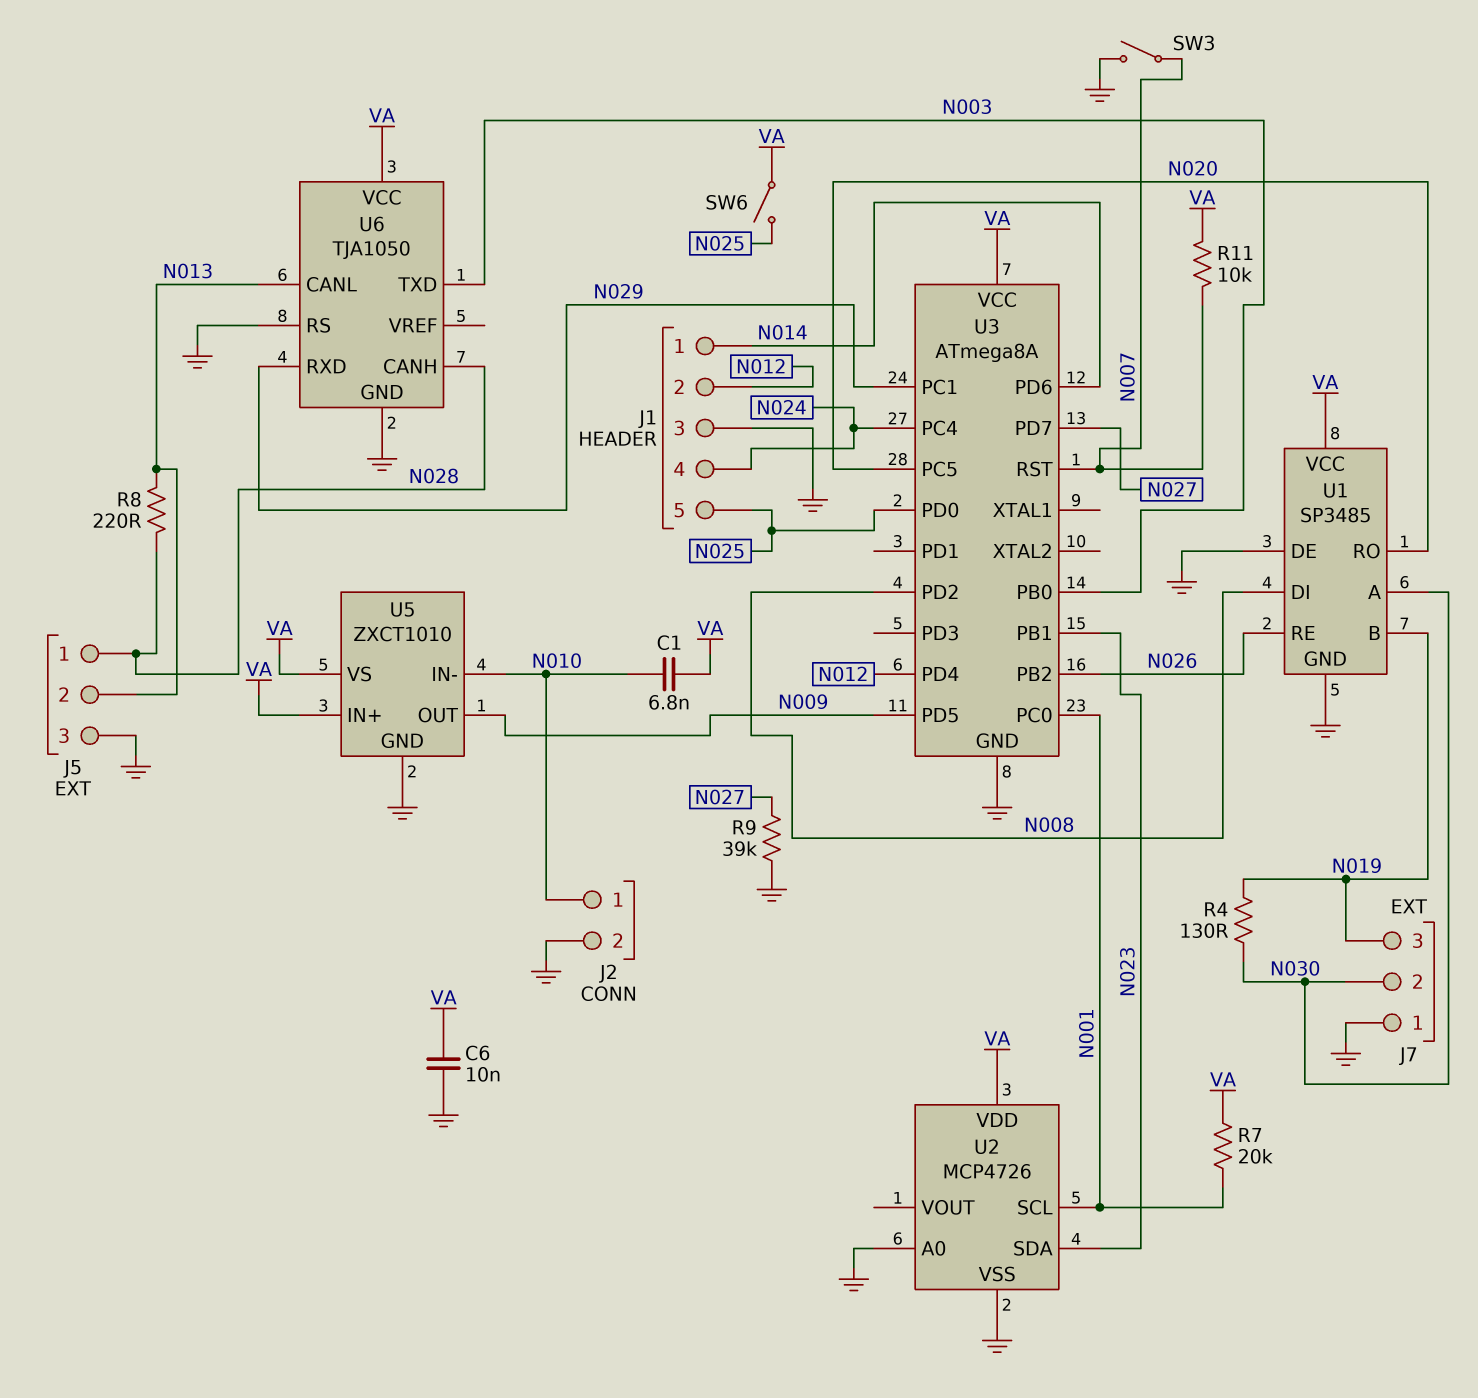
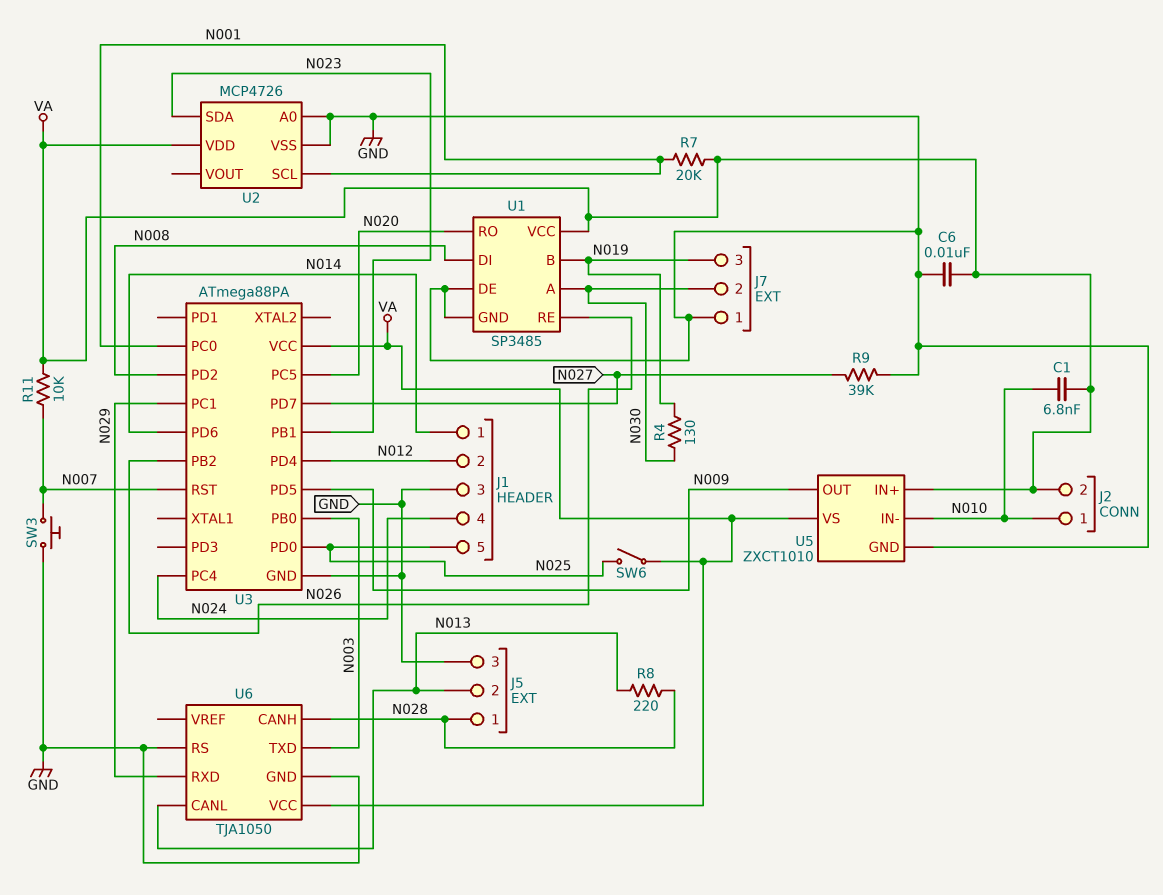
J2 pin 2: GND -> VA
SW3: switch (GND, N007) -> button (GND, N007)
U3: ATmega8A -> ATmega88PA

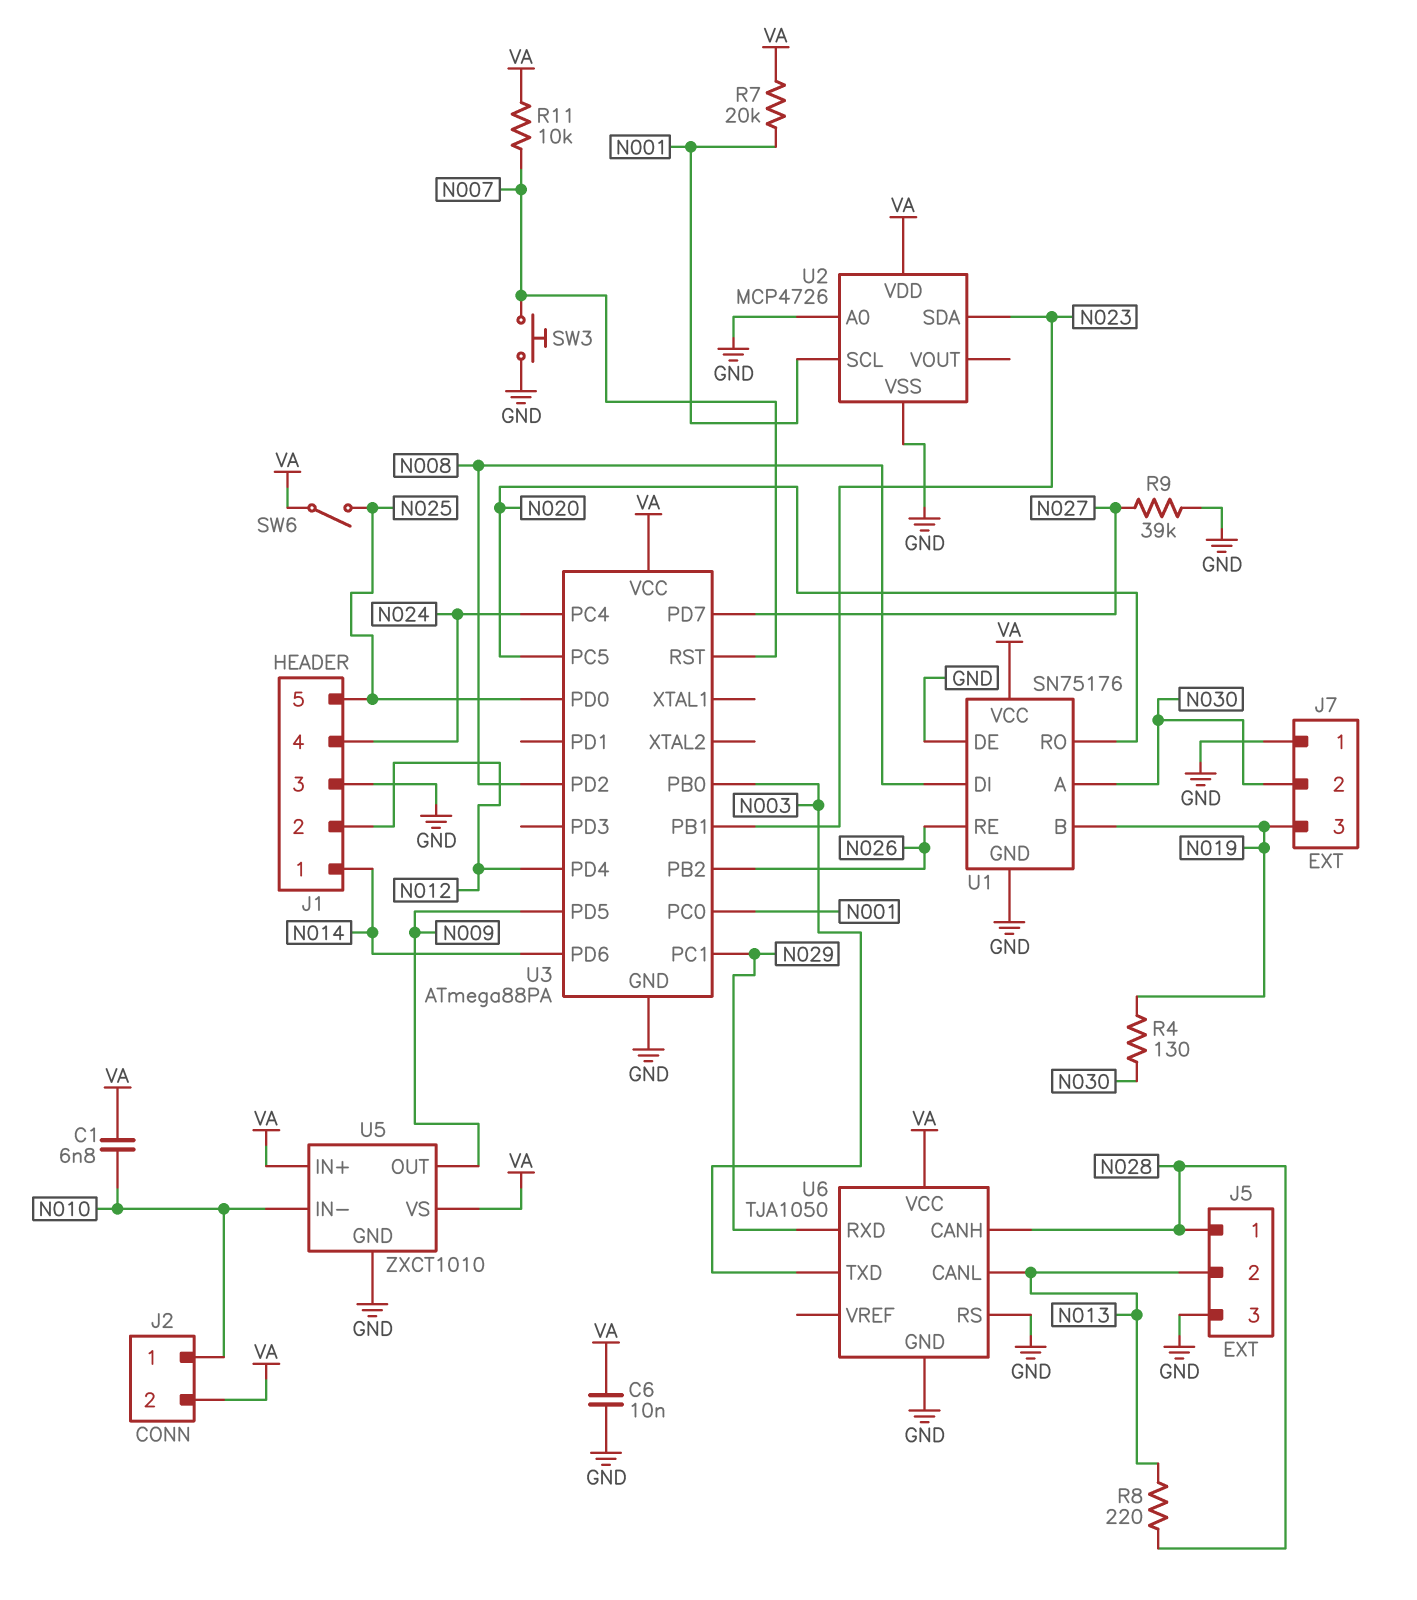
U1: SP3485 -> SN75176

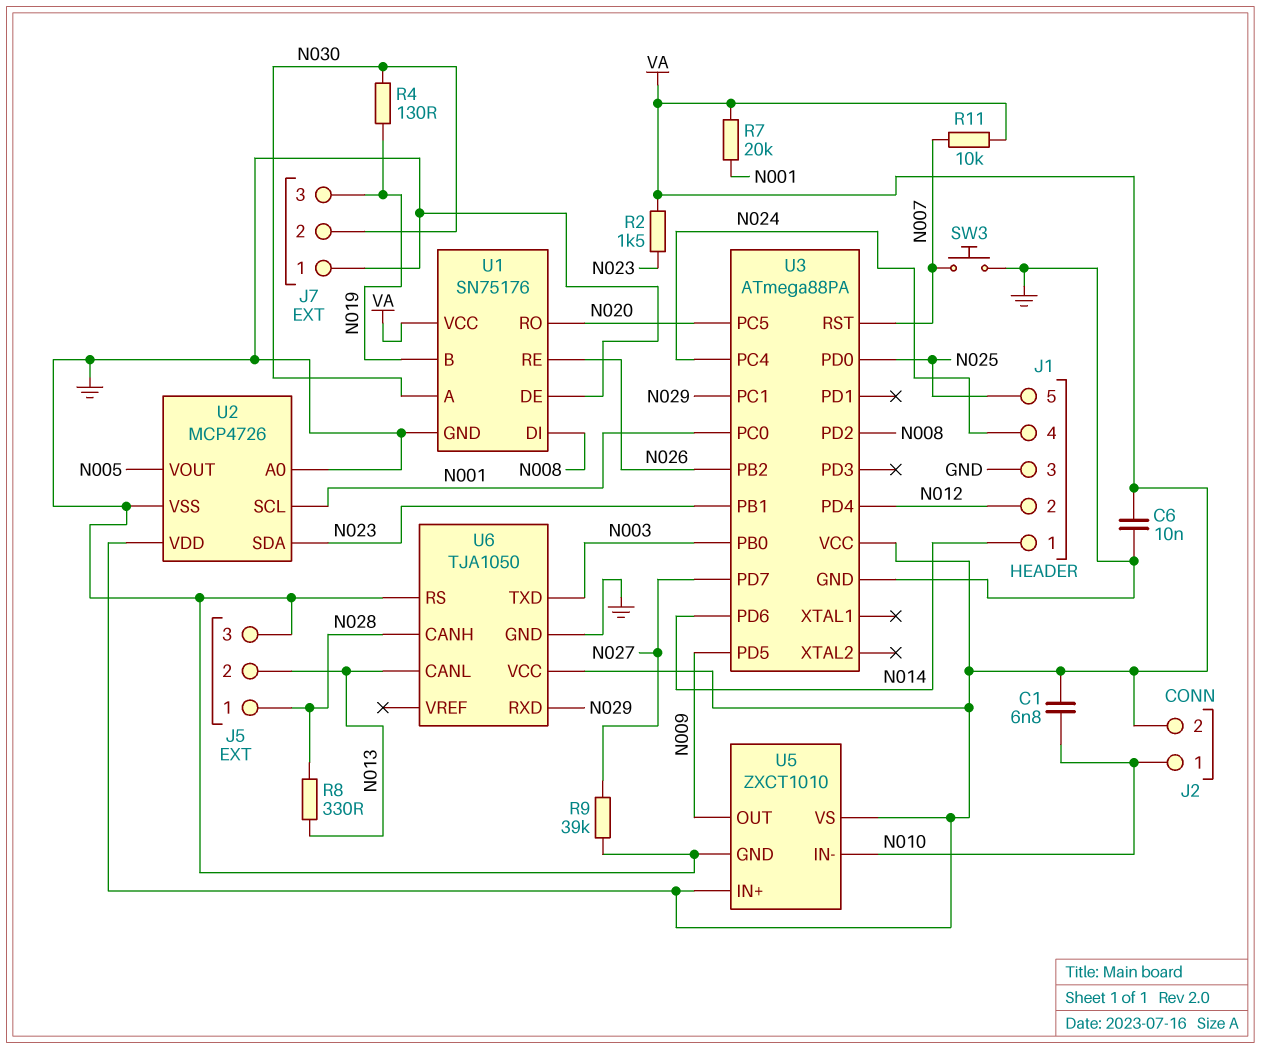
R2: none -> 1.5k (N023, VA)
R8: 220 (N013, N028) -> 330 (N013, N028)
SW6: switch (N025, VA) -> none
U2 pin VOUT: none -> N005

